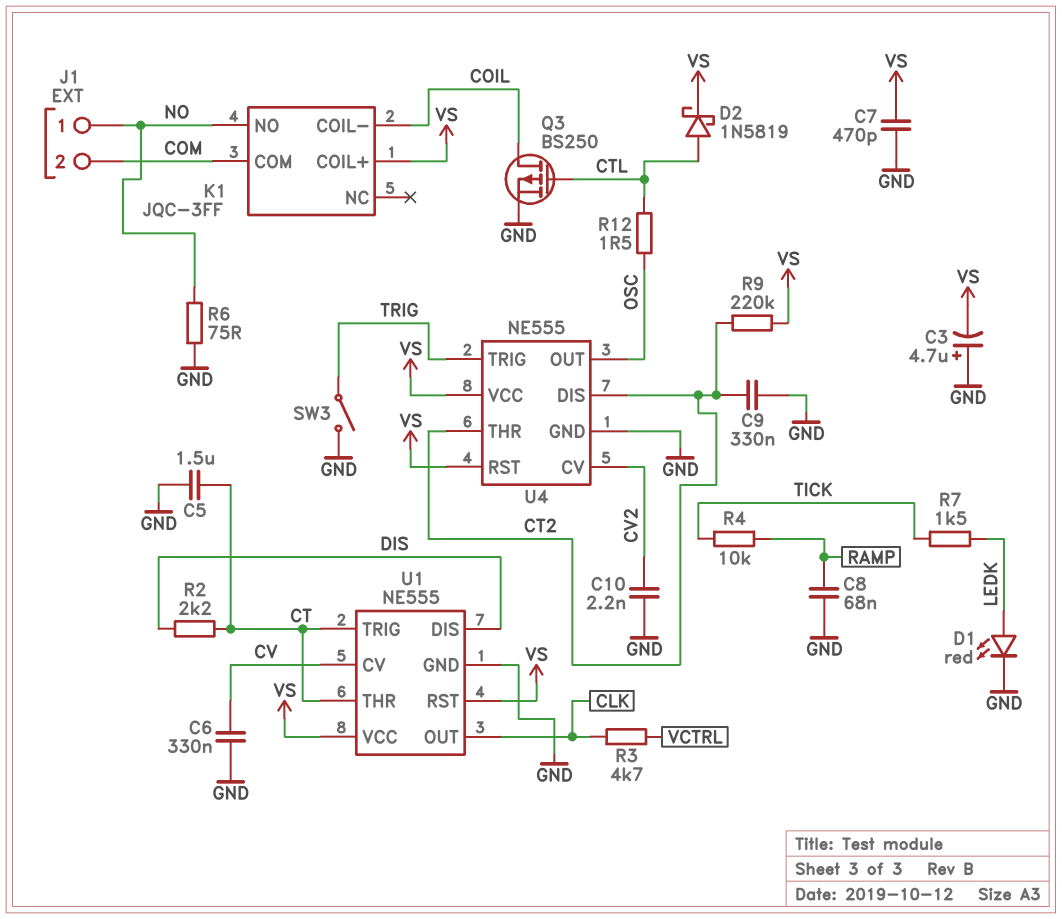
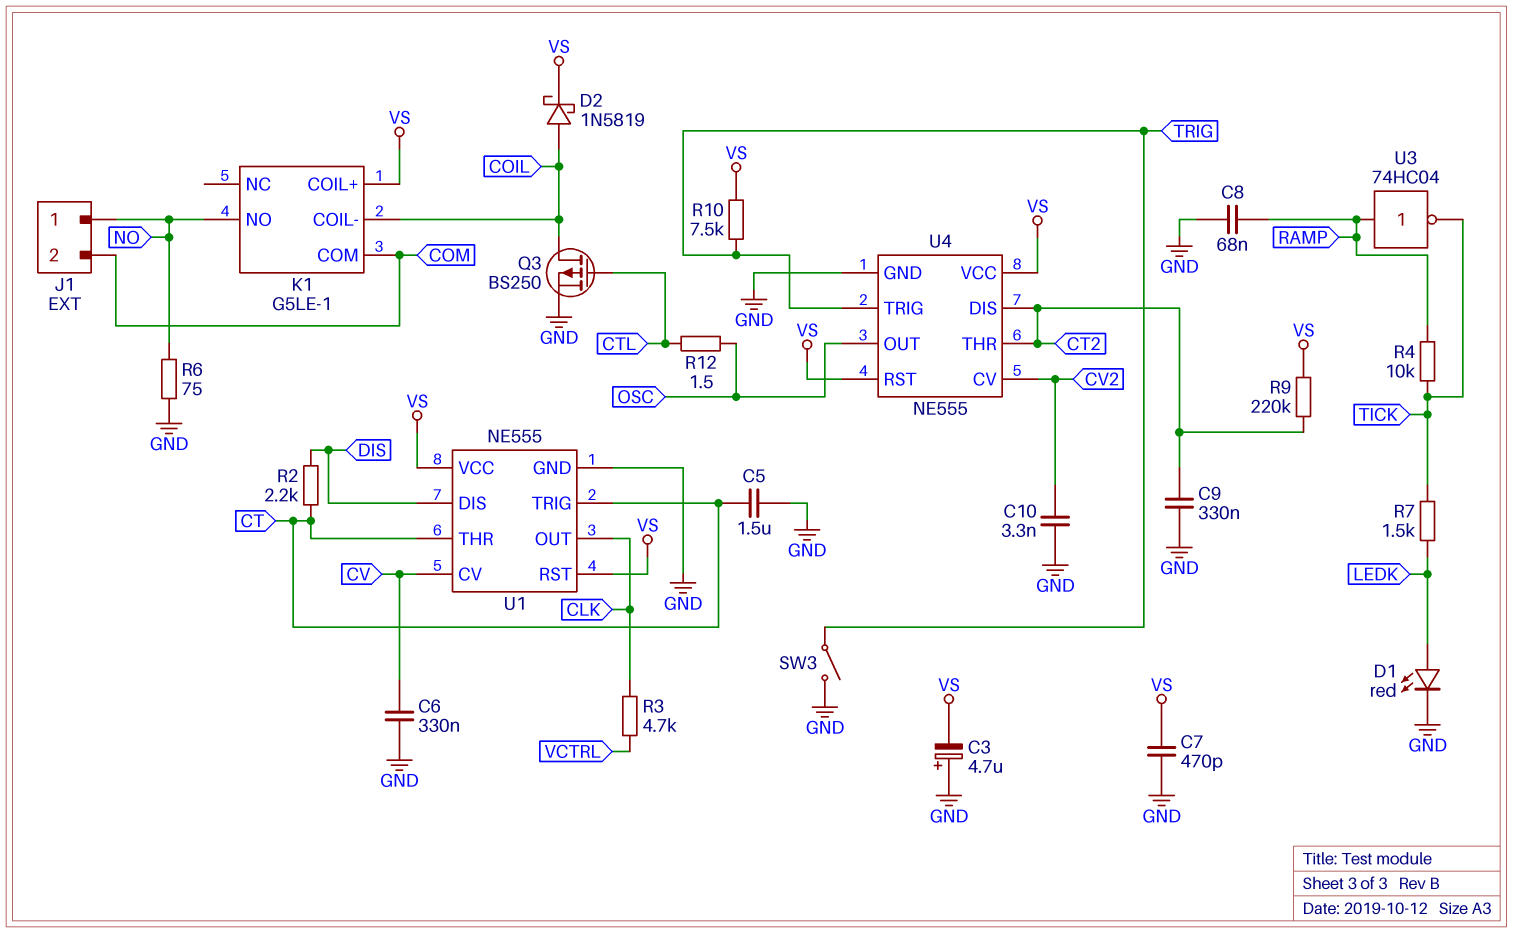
C10: 2.2nF (CV2, GND) -> 3.3nF (CV2, GND)
D2: schottky 1N5819 (A CTL, K VS) -> schottky 1N5819 (A COIL, K VS)
K1: JQC-3FF -> G5LE-1
R10: none -> 7.5k (TRIG, VS)
U3: none -> NOT 74HC04 (in RAMP, out TICK)

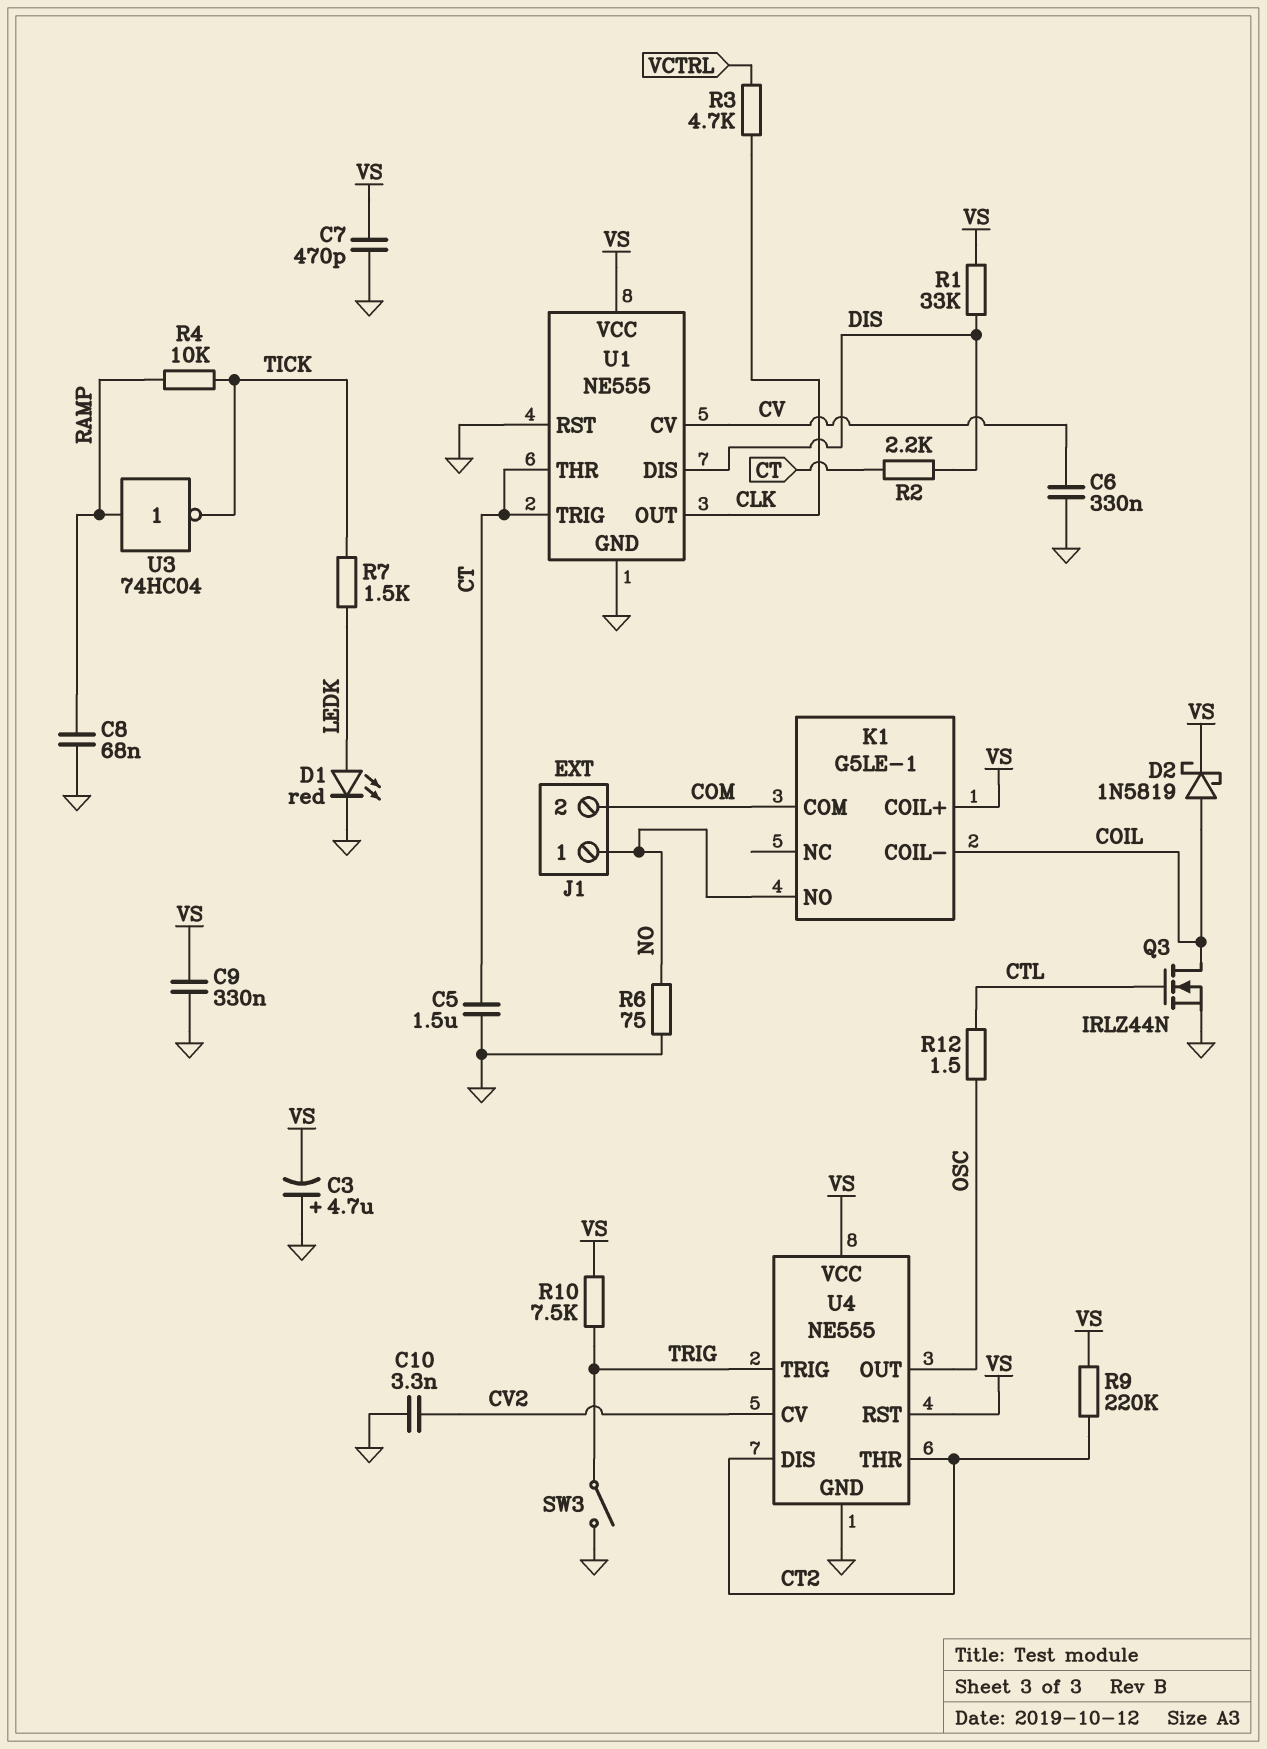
C9: 330nF (CT2, GND) -> 330nF (GND, VS)
Q3: PMOS BS250 (G CTL, D COIL, S GND) -> NMOS IRLZ44N (G CTL, D COIL, S GND)
R1: none -> 33k (DIS, VS)
U1 pin RST: VS -> GND

